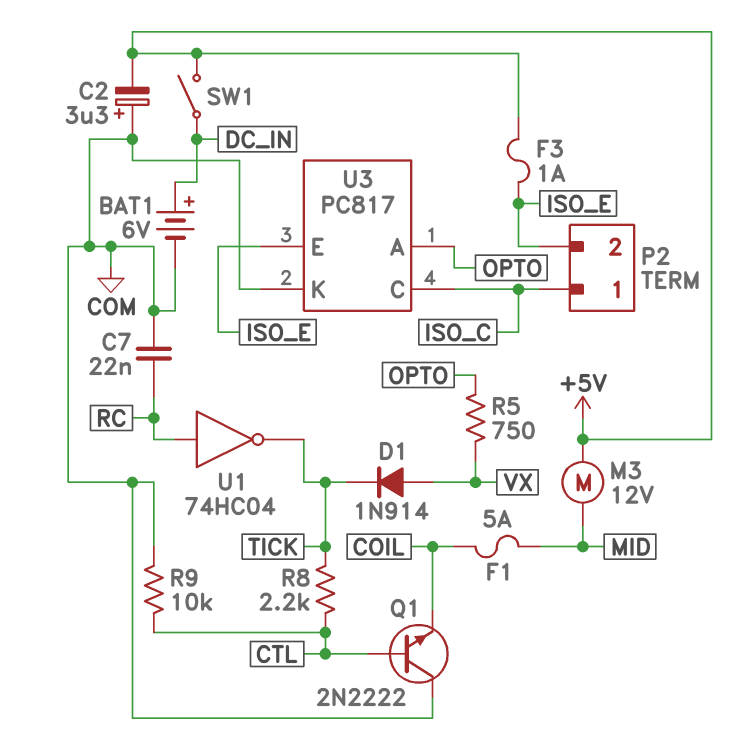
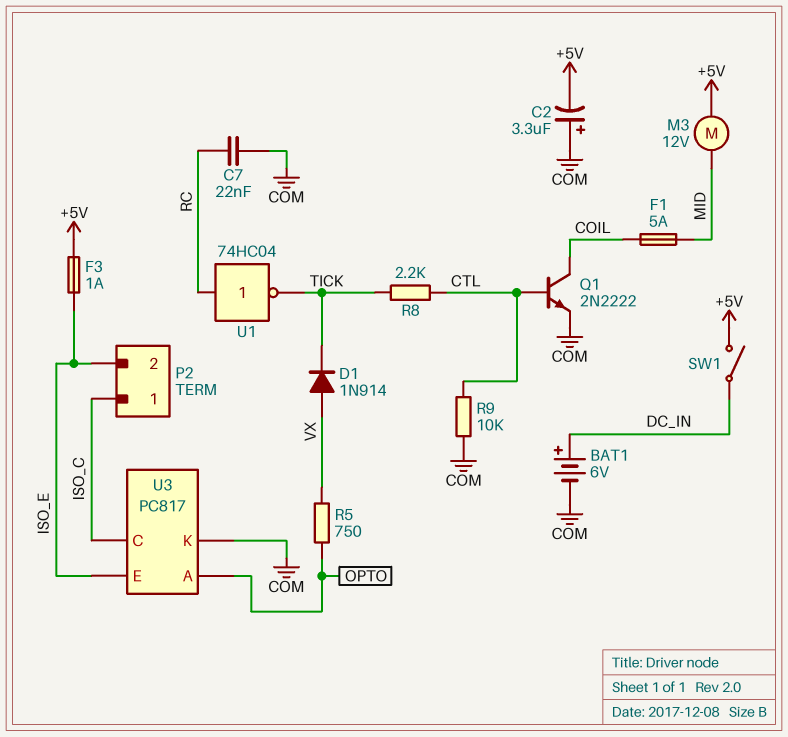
Q1: NPN 2N2222 (B CTL, C COM, E COIL) -> NPN 2N2222 (B CTL, C COIL, E COM)

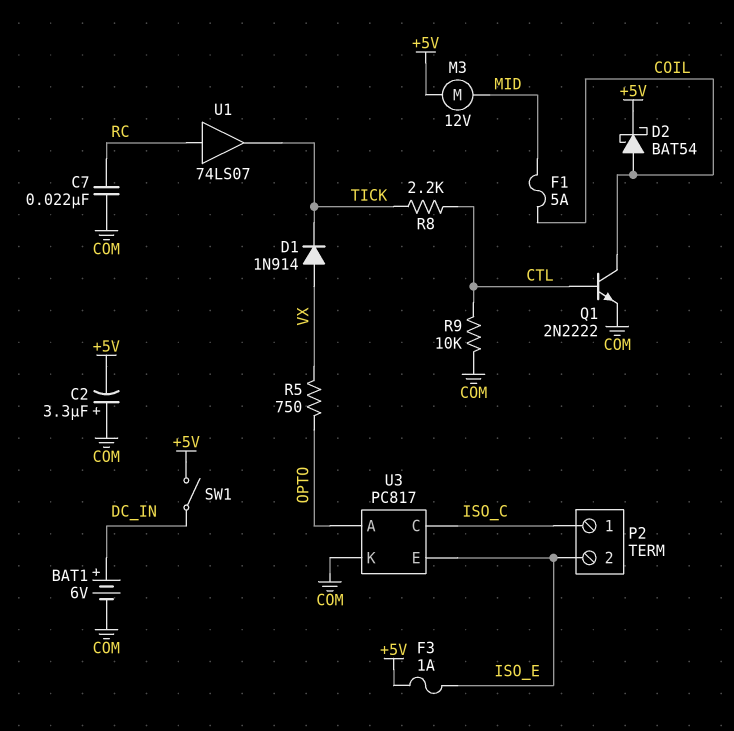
D2: none -> schottky BAT54 (A COIL, K +5V)
U1: NOT 74HC04 (in RC, out TICK) -> buffer 74LS07 (in RC, out TICK)

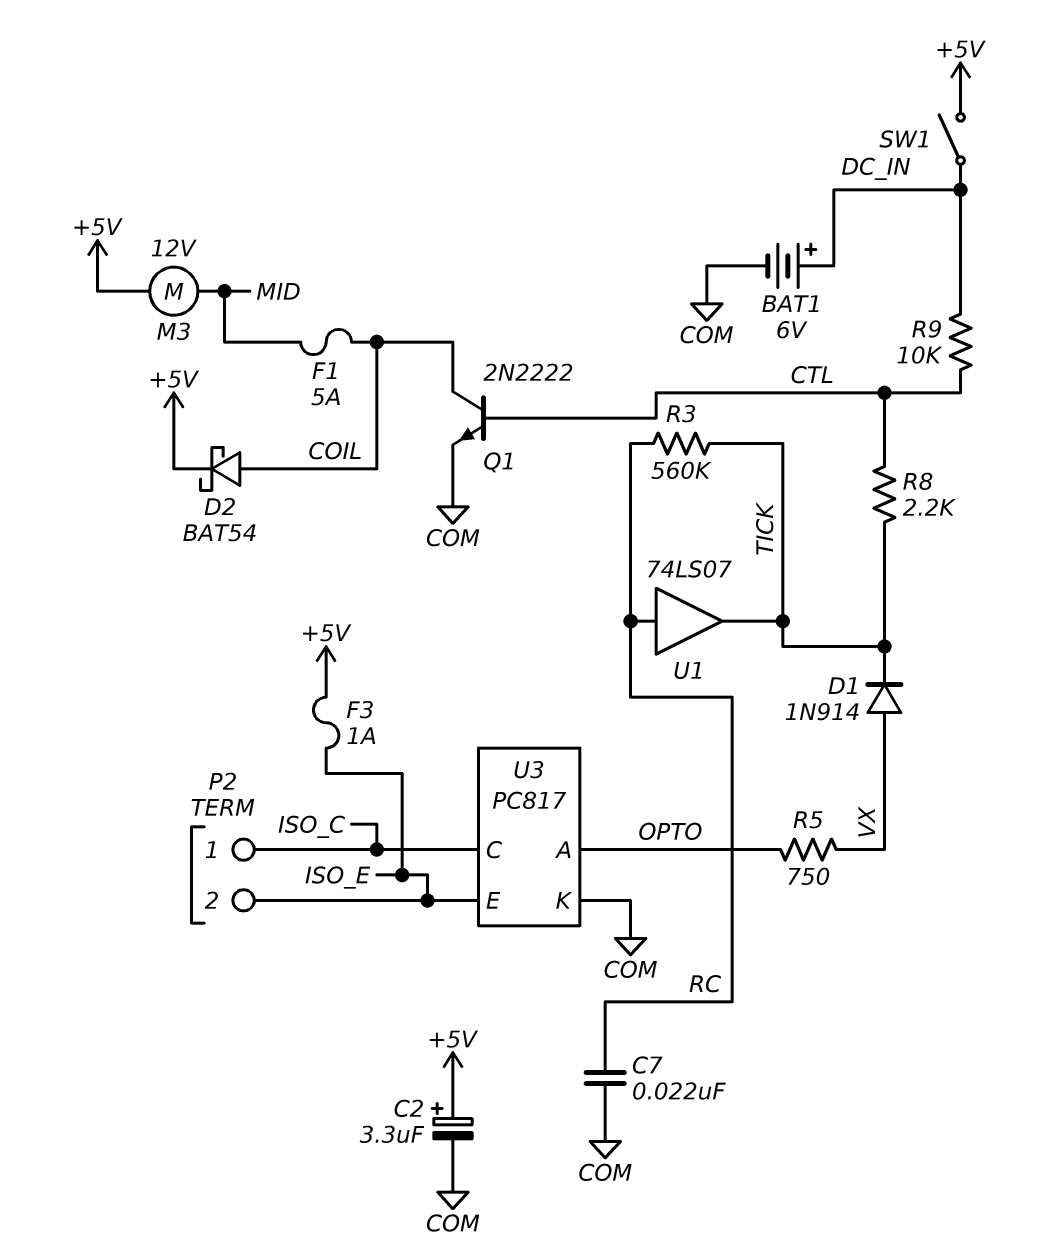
C2: 3.3uF (plus COM, minus +5V) -> 3.3uF (plus +5V, minus COM)
R3: none -> 560k (RC, TICK)
R9: 10k (COM, CTL) -> 10k (CTL, DC_IN)

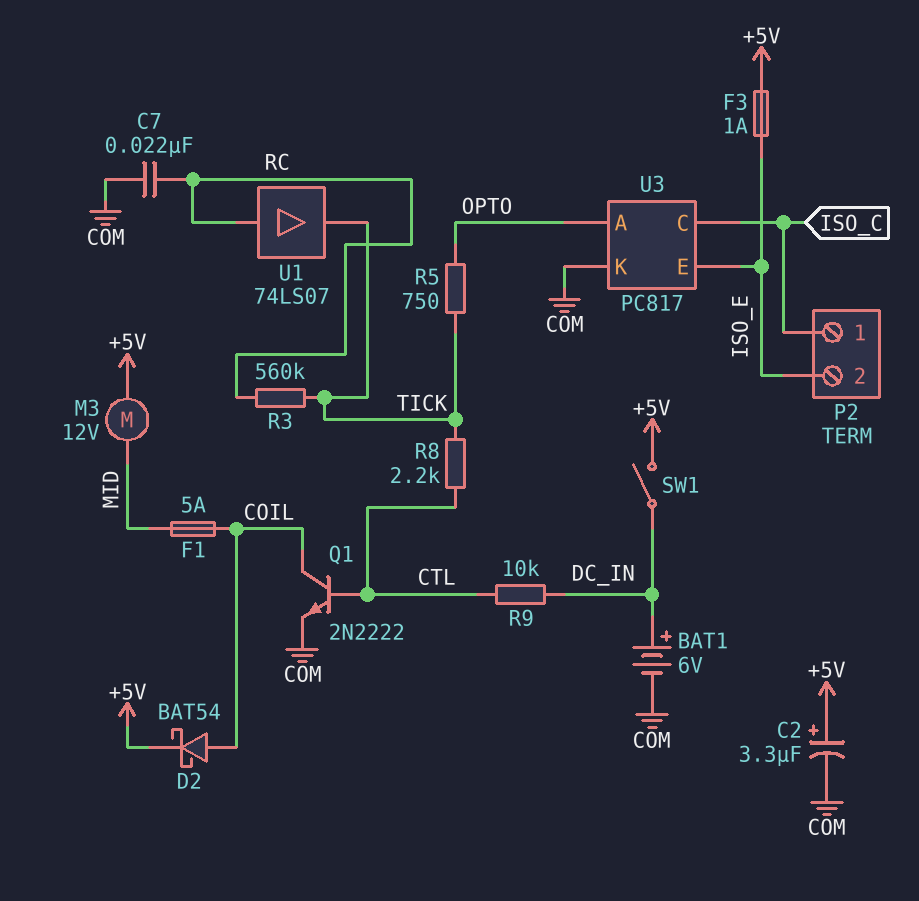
D1: diode 1N914 (A VX, K TICK) -> none
R5: 750 (OPTO, VX) -> 750 (OPTO, TICK)

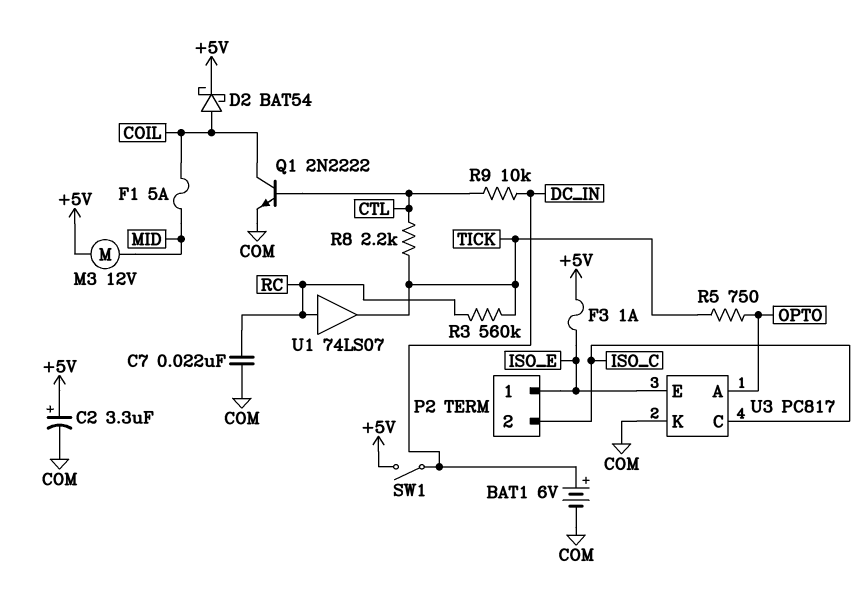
P2 pin 1: ISO_C -> ISO_E
P2 pin 2: ISO_E -> ISO_C

